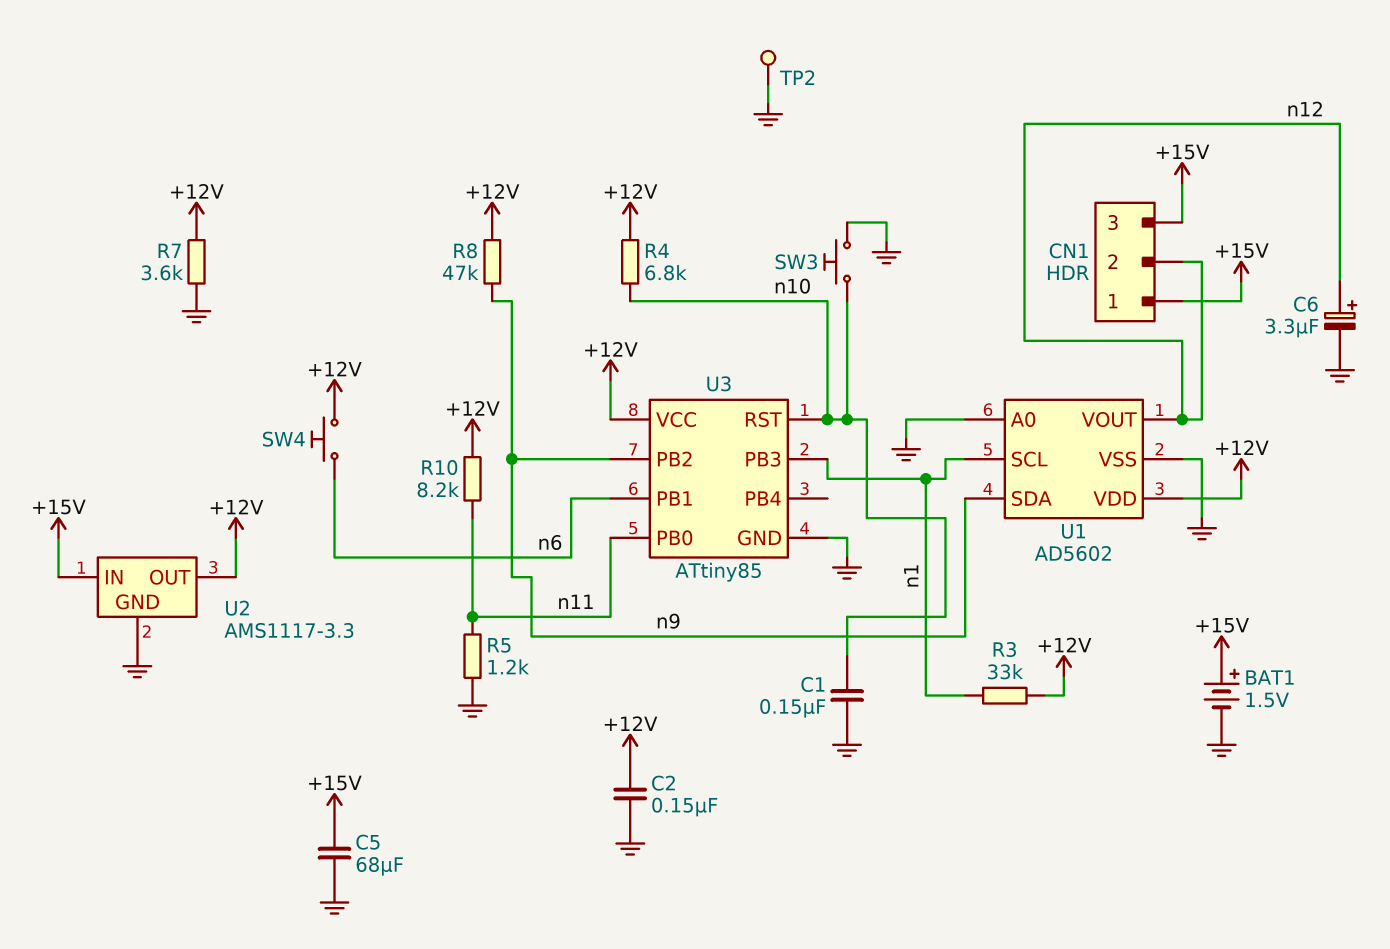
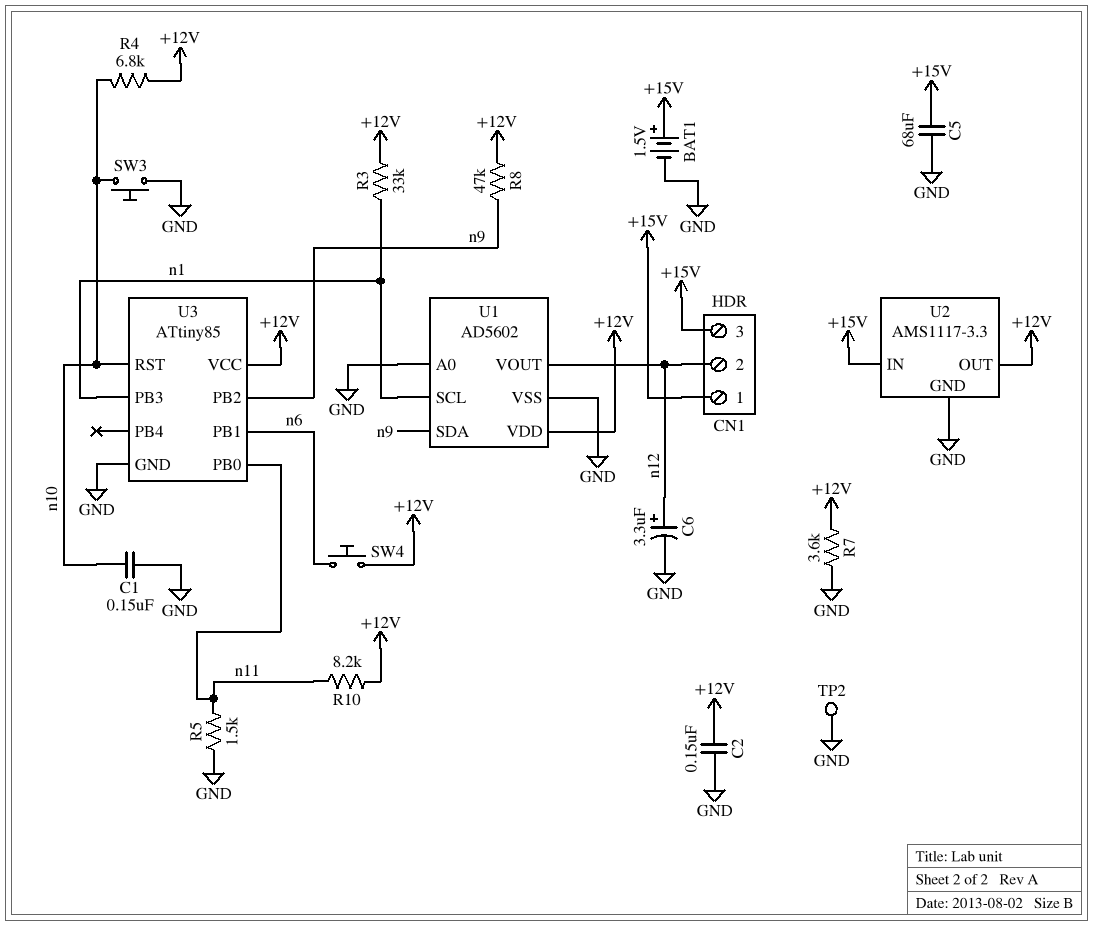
R5: 1.2k (GND, n11) -> 1.5k (GND, n11)

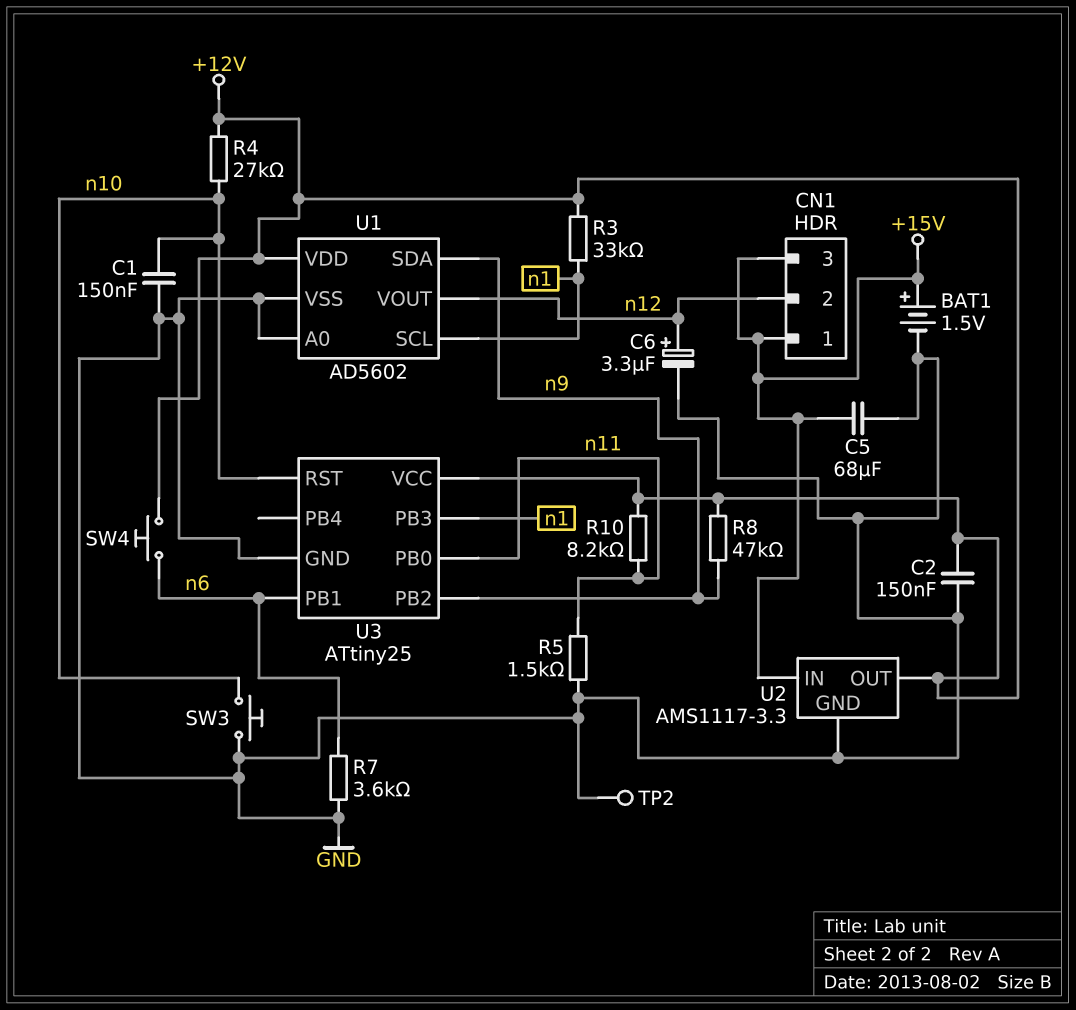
R4: 6.8k (+12V, n10) -> 27k (+12V, n10)
R7: 3.6k (+12V, GND) -> 3.6k (GND, n6)
U3: ATtiny85 -> ATtiny25

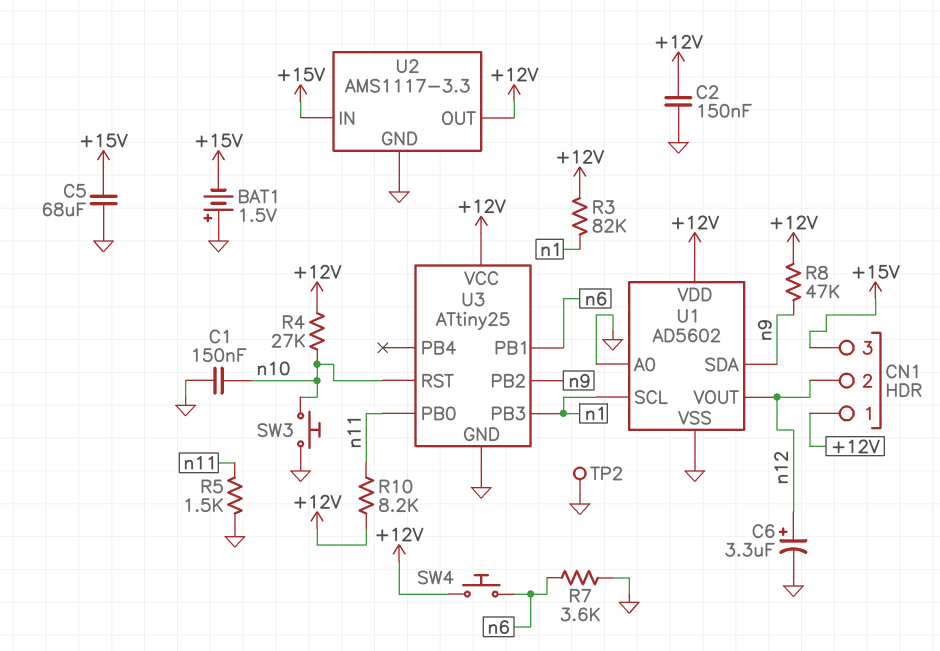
BAT1: 1.5V (plus +15V, minus GND) -> 1.5V (plus GND, minus +15V)
CN1 pin 1: +15V -> +12V
R3: 33k (+12V, n1) -> 82k (+12V, n1)

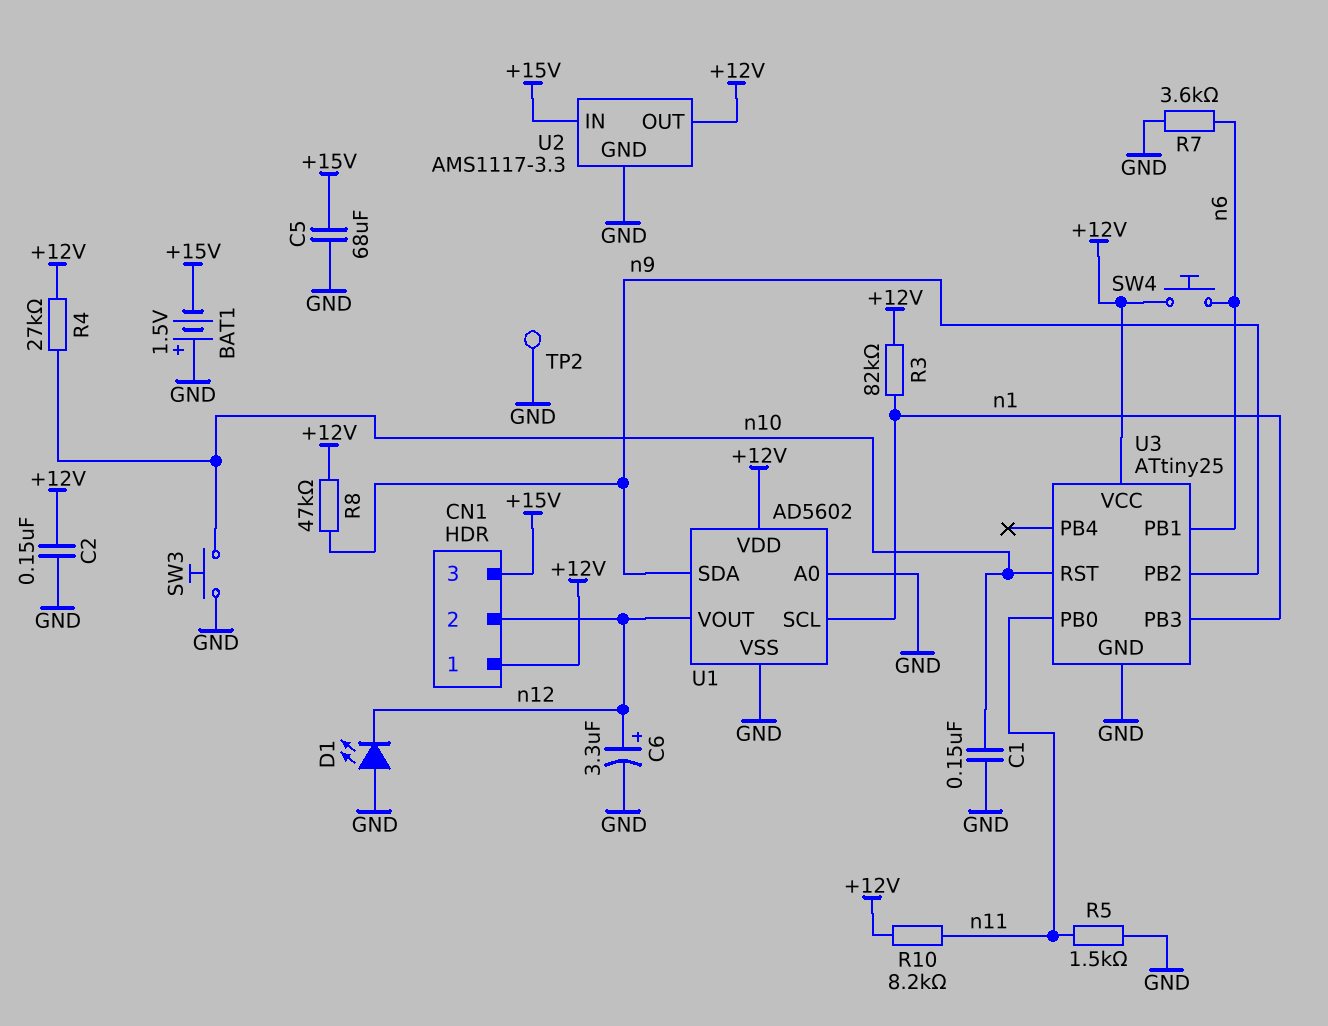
D1: none -> LED (A GND, K n12)

